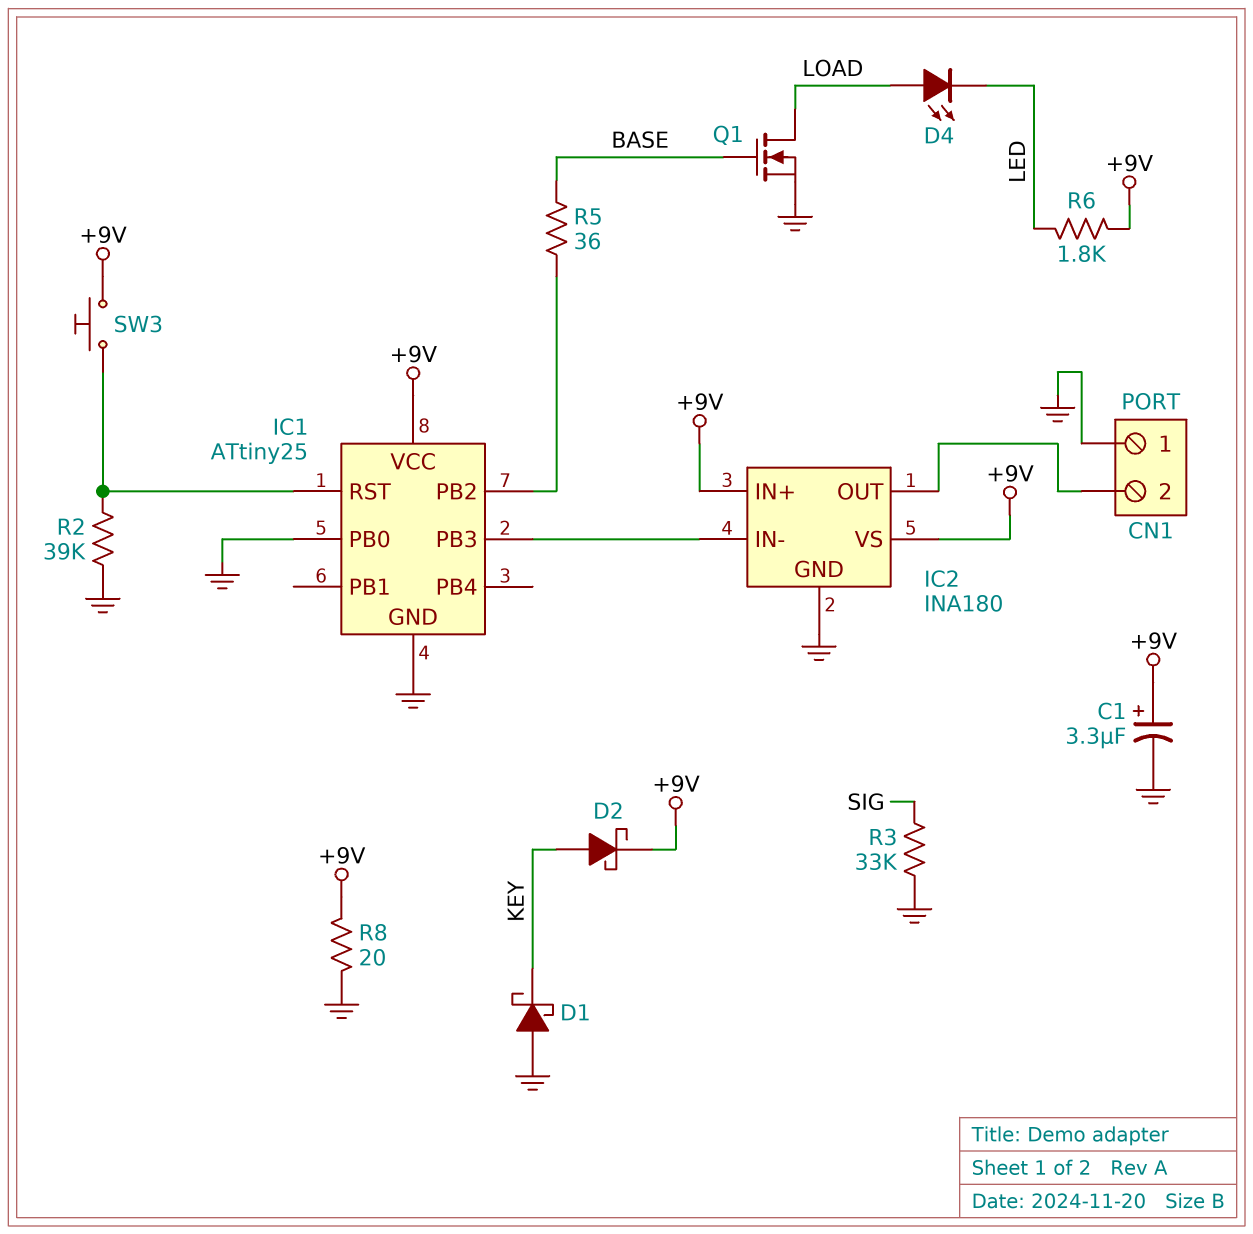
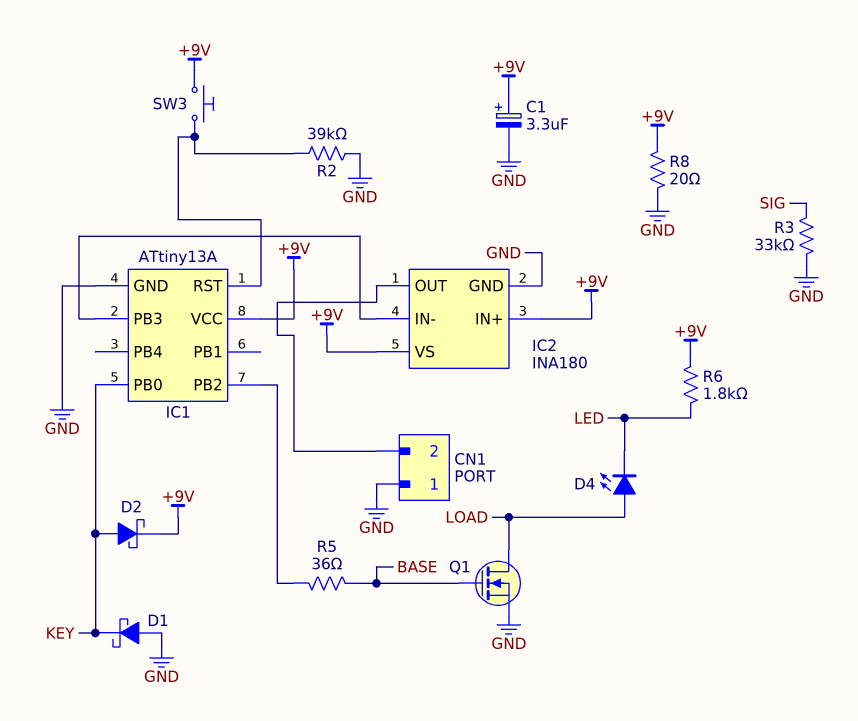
IC1: ATtiny25 -> ATtiny13A
IC1 pin PB0: GND -> KEY

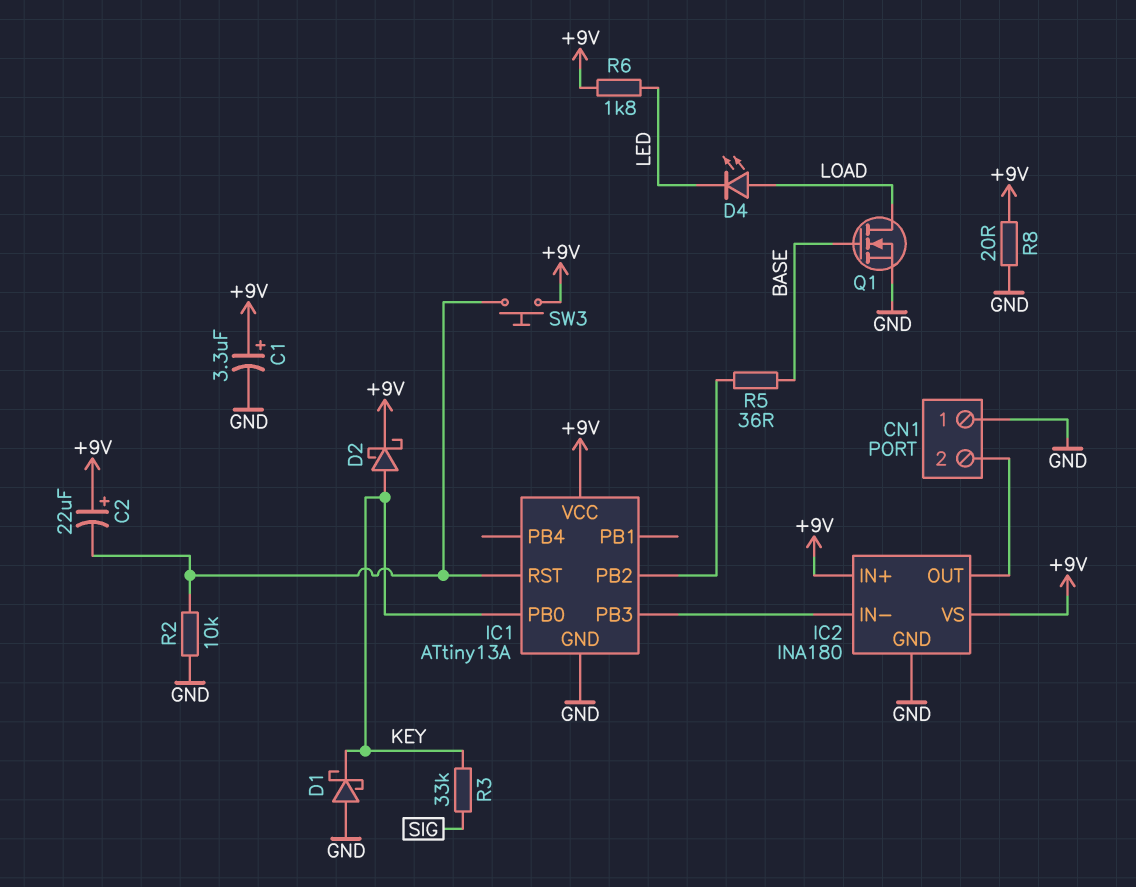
C2: none -> 22uF (plus +9V, minus IC1/RST)
R2: 39k (GND, IC1/RST) -> 10k (GND, IC1/RST)
R3: 33k (GND, SIG) -> 33k (KEY, SIG)

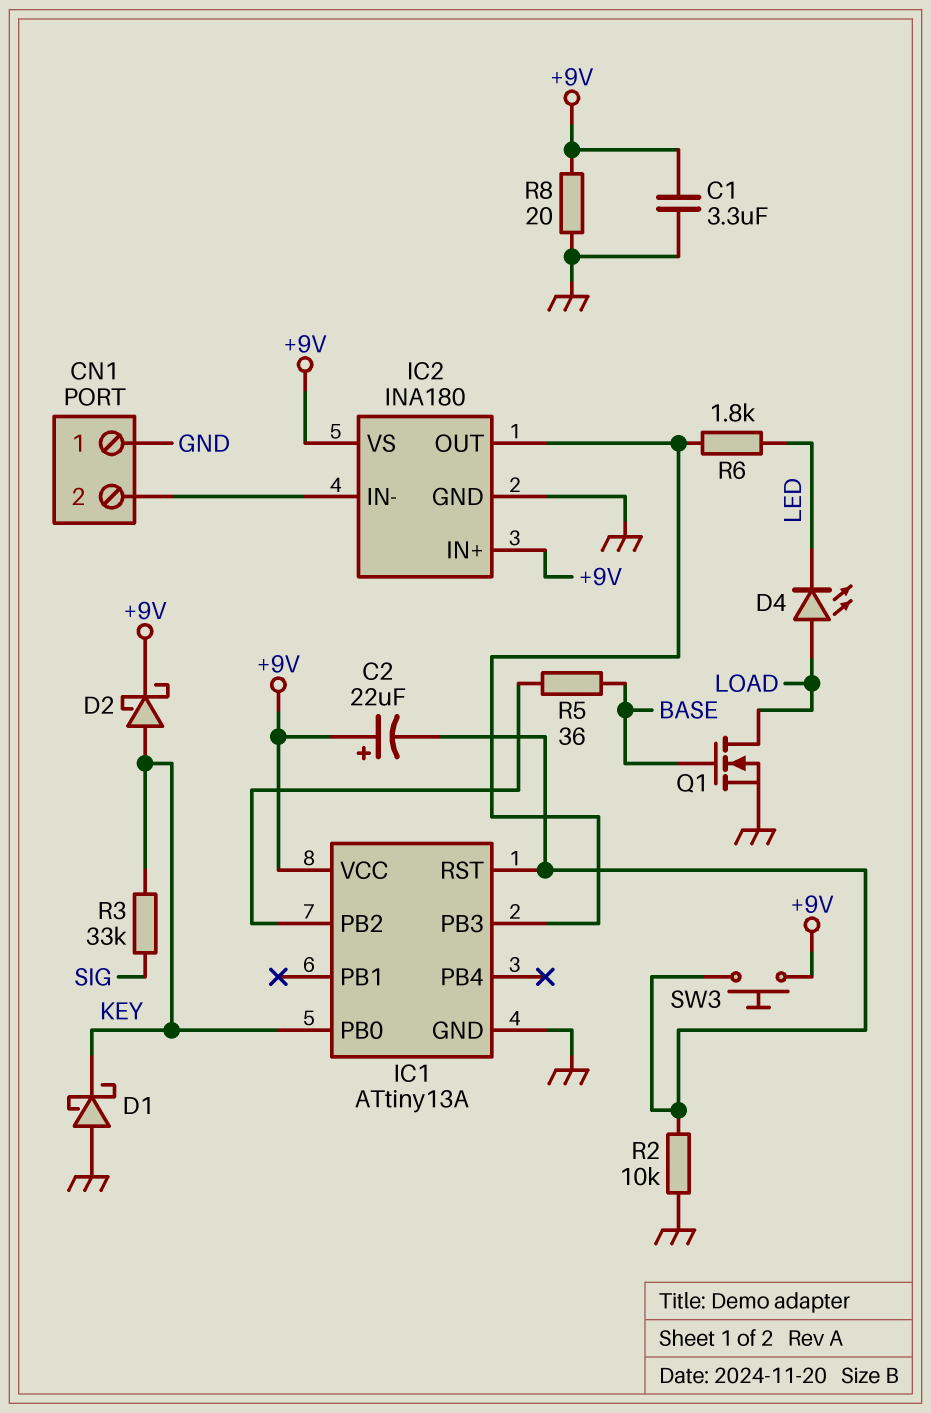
C1: 3.3uF (plus +9V, minus GND) -> 3.3uF (+9V, GND)
IC2 pin IN-: IC1/PB3 -> CN1/2
IC2 pin OUT: CN1/2 -> IC1/PB3
R6: 1.8k (+9V, LED) -> 1.8k (IC1/PB3, LED)

